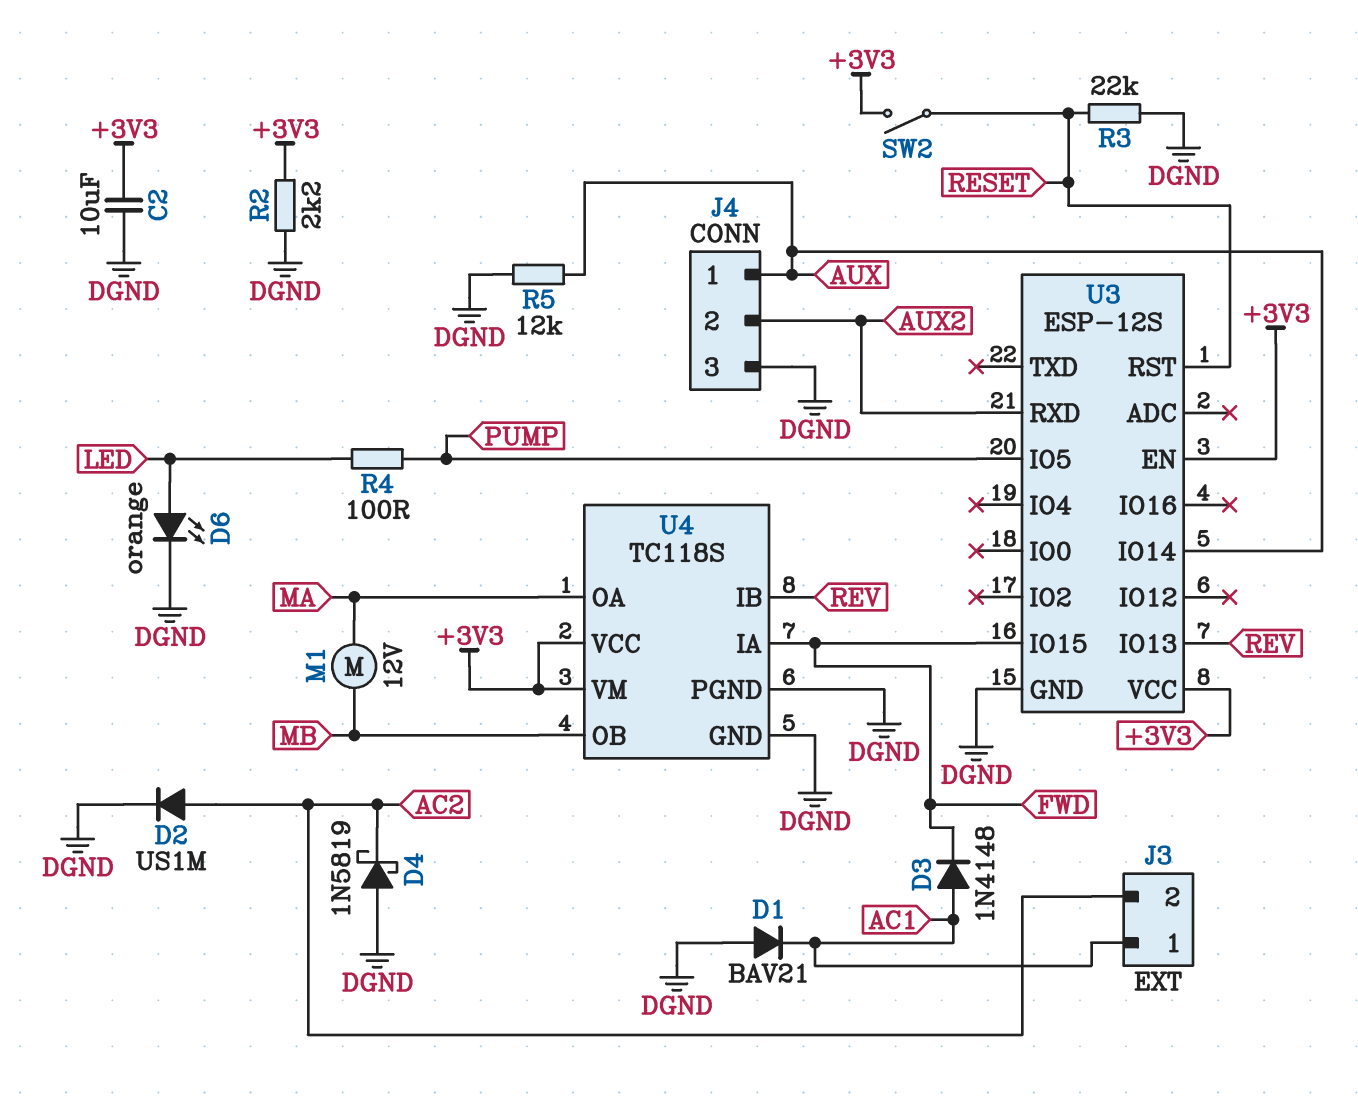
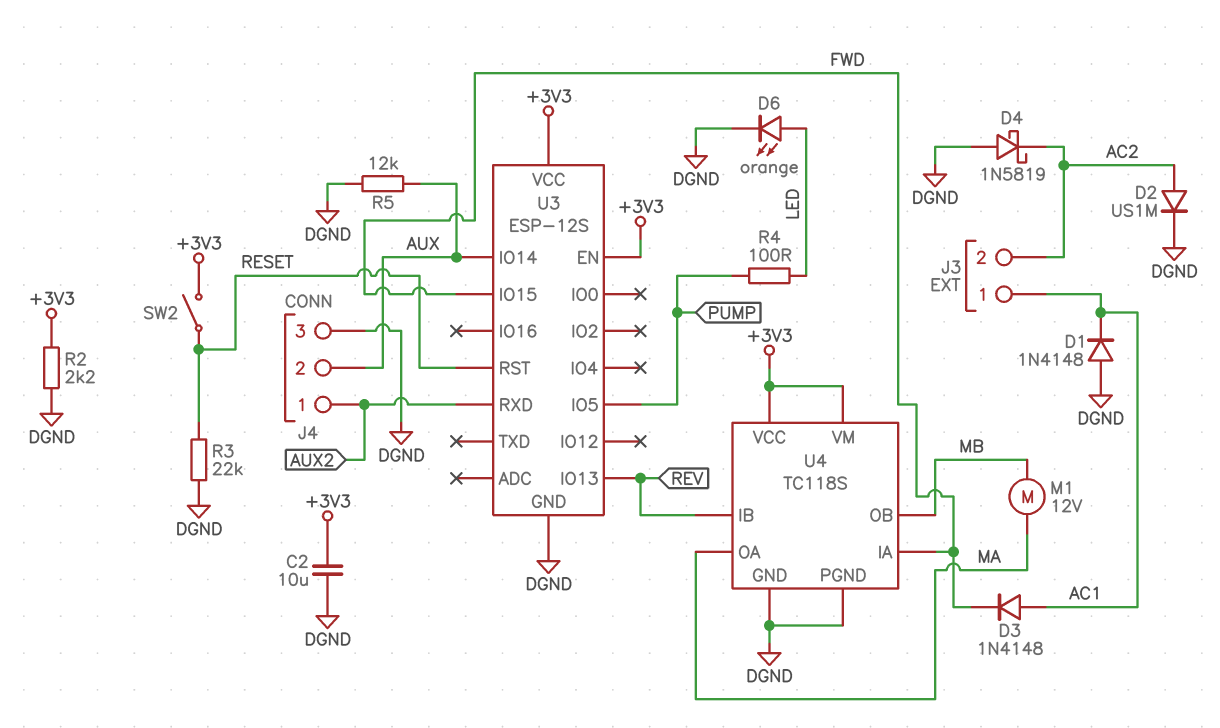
D1: diode BAV21 (A DGND, K AC1) -> diode 1N4148 (A DGND, K AC1)
J4 pin 1: AUX -> AUX2
J4 pin 2: AUX2 -> AUX

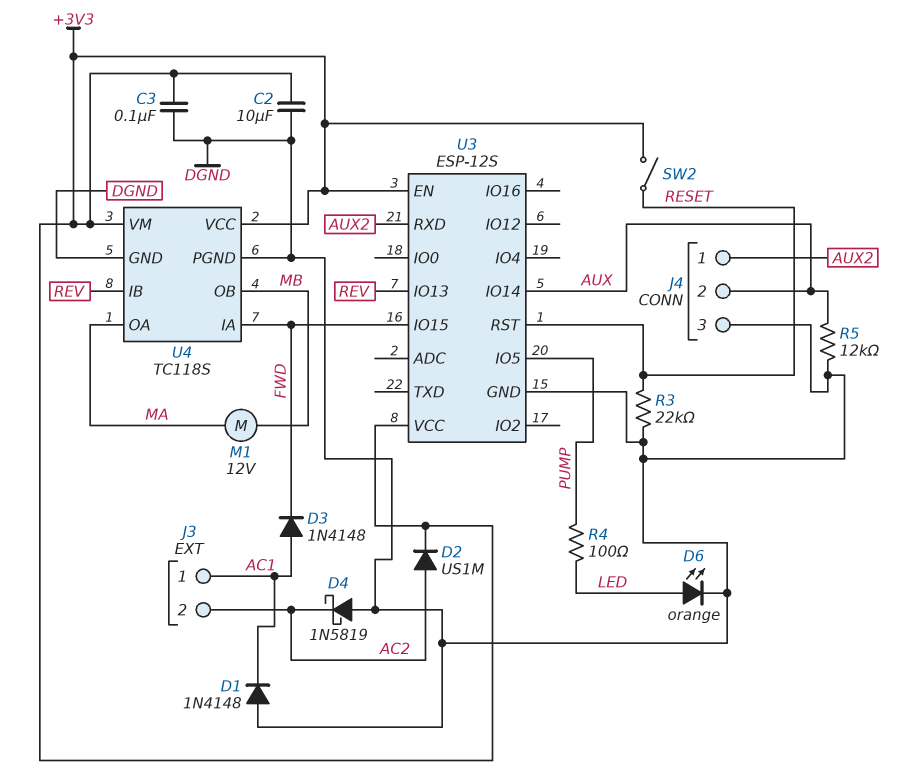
C3: none -> 100nF (+3V3, DGND)
D2: diode US1M (A AC2, K DGND) -> diode US1M (A AC2, K +3V3)
R2: 2.2k (+3V3, DGND) -> none

